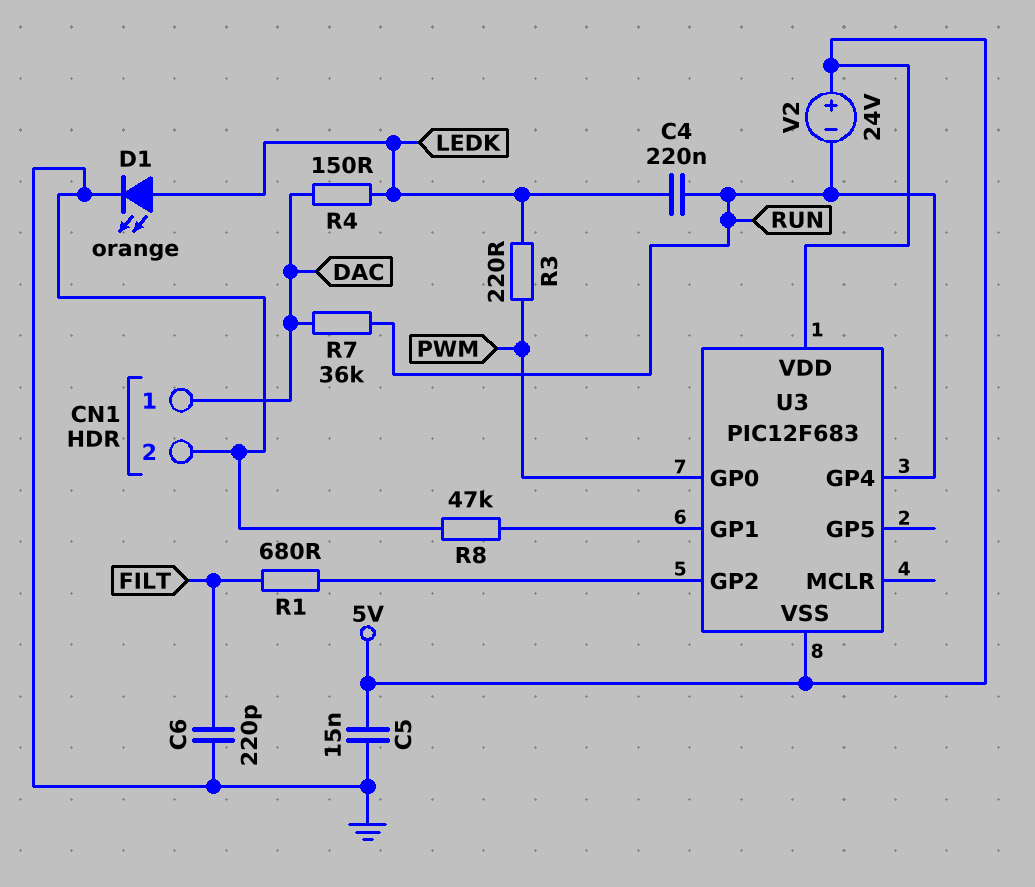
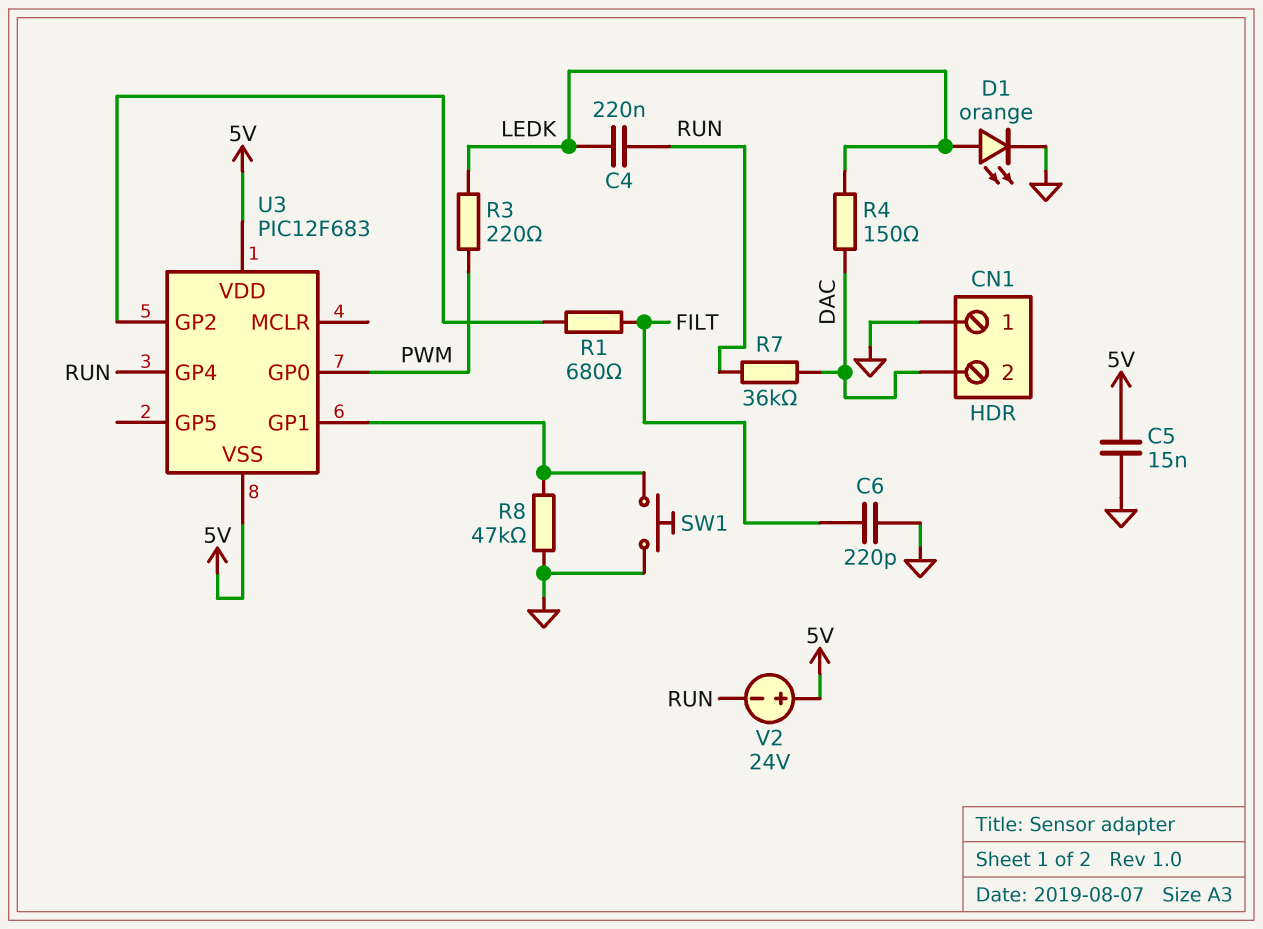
CN1 pin 1: DAC -> GND
CN1 pin 2: GND -> DAC
SW1: none -> button (GND, U3/GP1)

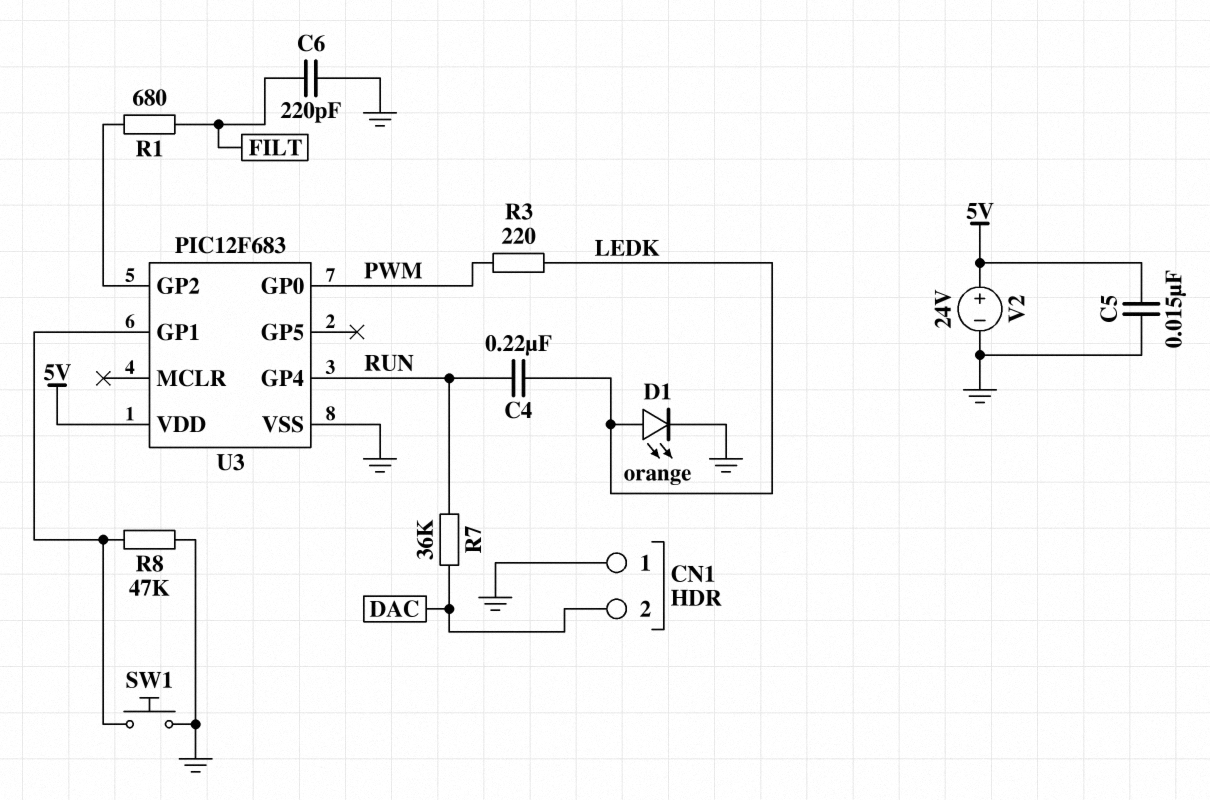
R4: 150 (DAC, LEDK) -> none
U3 pin VSS: 5V -> GND
V2: 24V (plus 5V, minus RUN) -> 24V (plus 5V, minus GND)

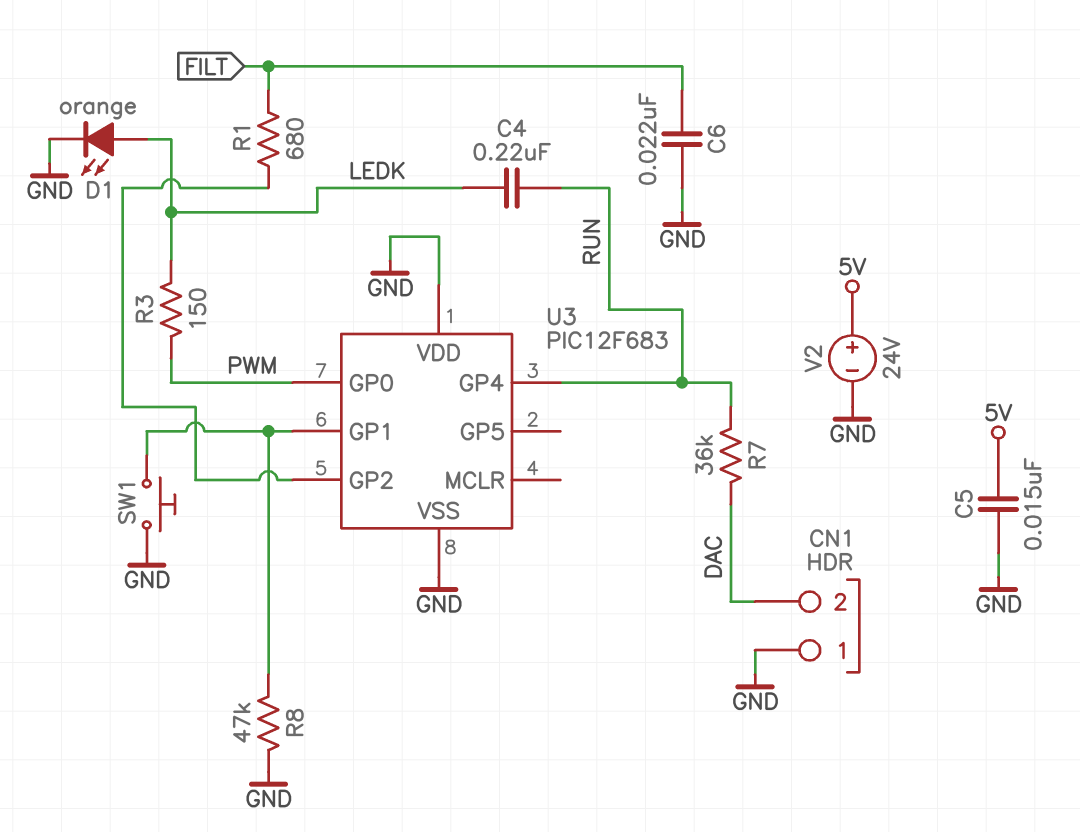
C6: 220pF (FILT, GND) -> 22nF (FILT, GND)
R3: 220 (LEDK, PWM) -> 150 (LEDK, PWM)
U3 pin VDD: 5V -> GND

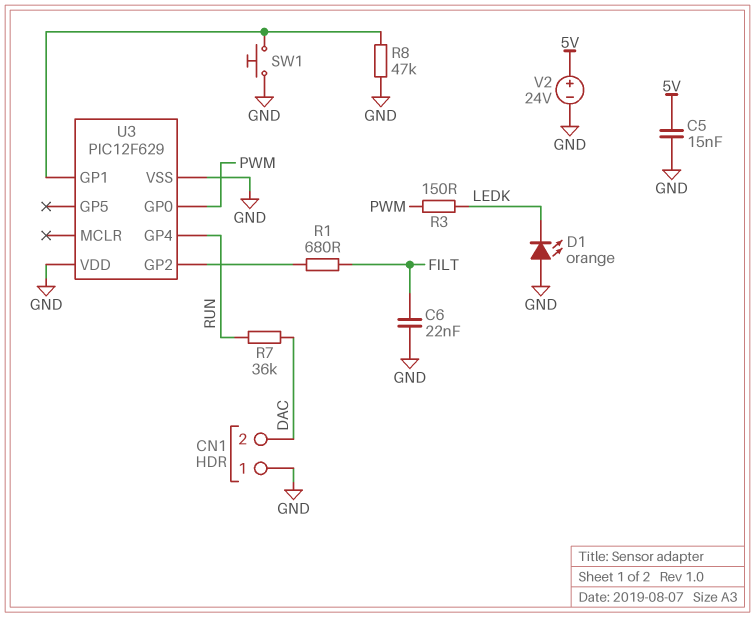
C4: 220nF (LEDK, RUN) -> none
D1: LED orange (A LEDK, K GND) -> LED orange (A GND, K LEDK)
U3: PIC12F683 -> PIC12F629

